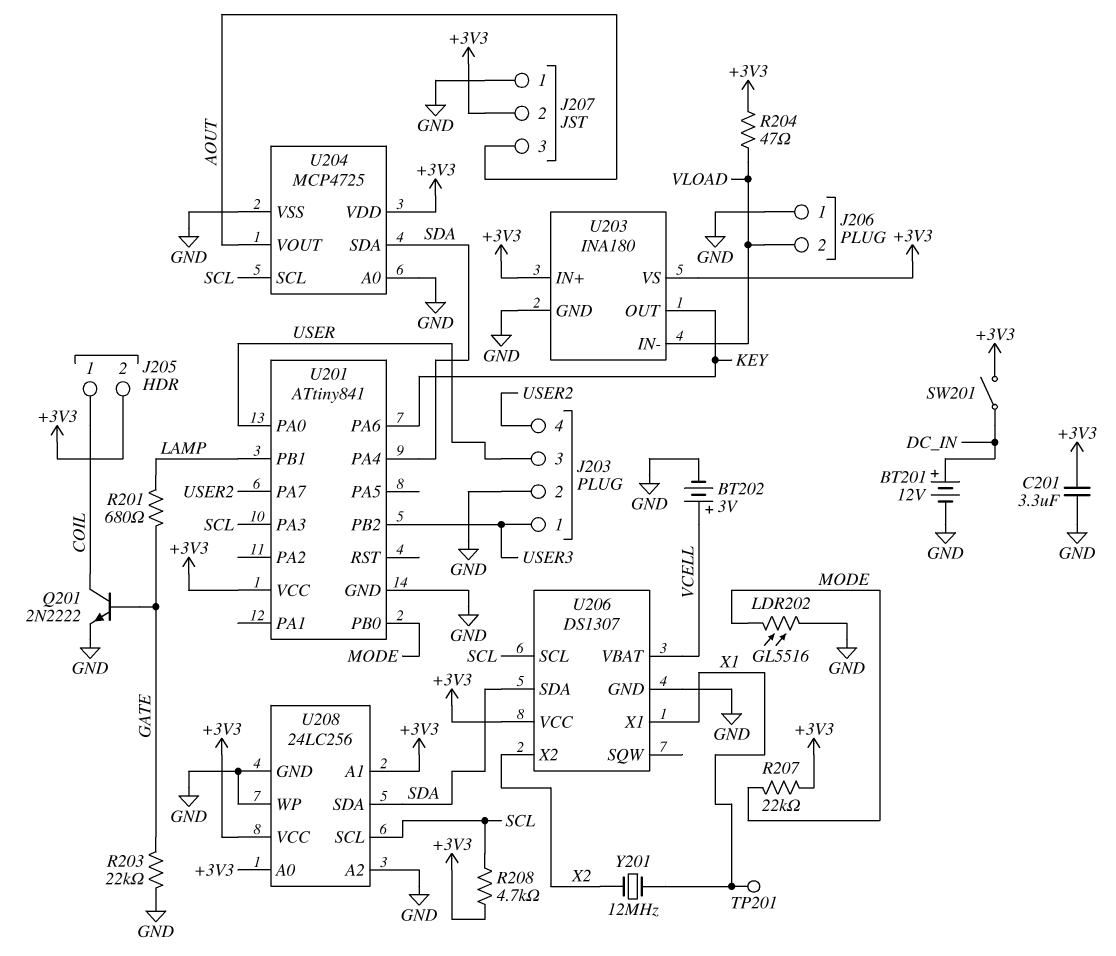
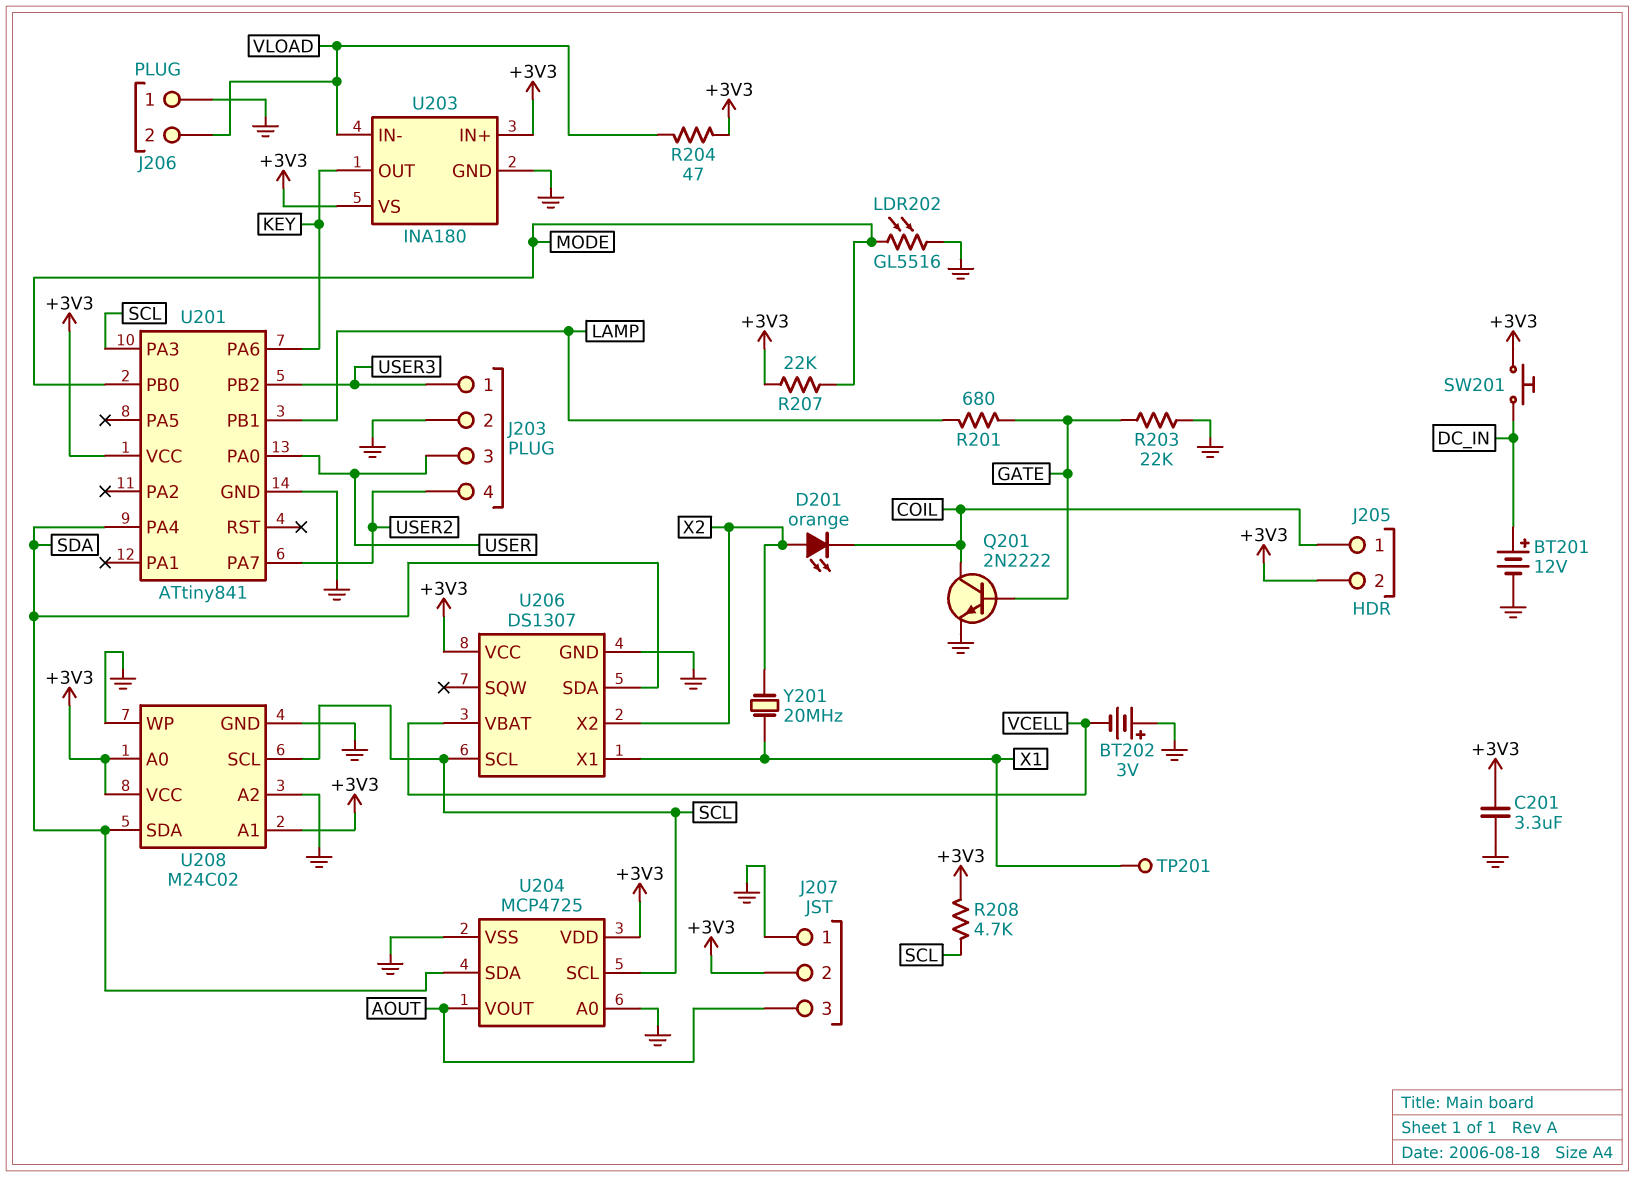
BT202: 3V (plus VCELL, minus GND) -> 3V (plus GND, minus VCELL)
D201: none -> LED orange (A X2, K COIL)
SW201: switch (+3V3, DC_IN) -> button (+3V3, DC_IN)
U208: 24LC256 -> M24C02
Y201: 12MHz (X1, X2) -> 20MHz (X1, X2)

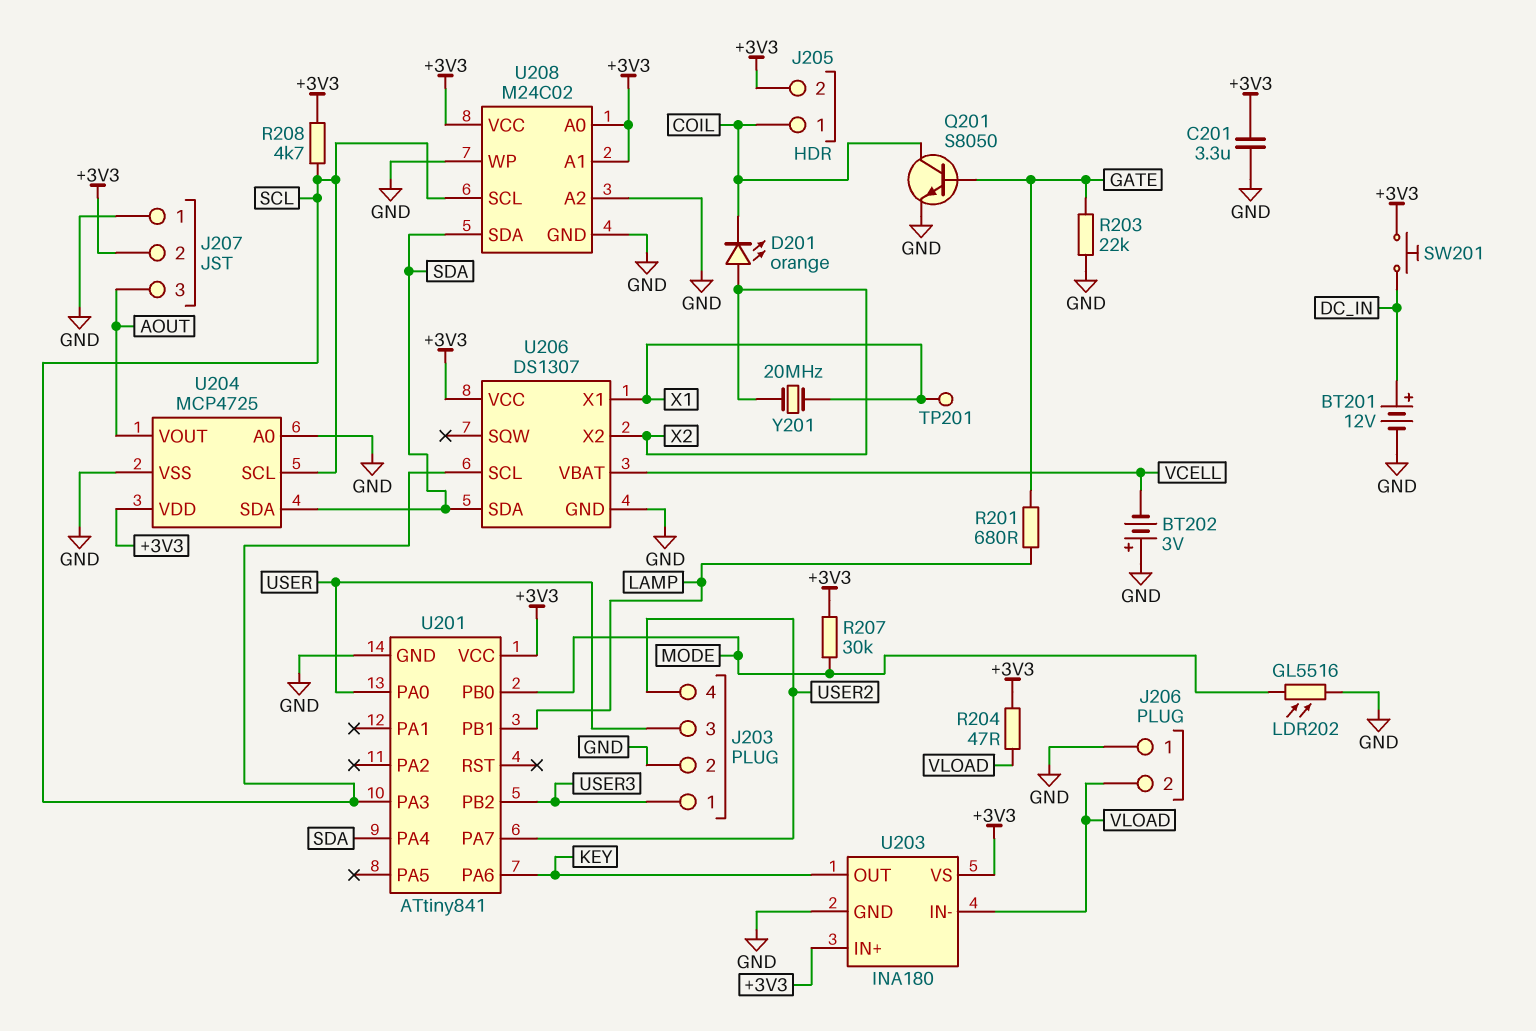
Q201: NPN 2N2222 (B GATE, C COIL, E GND) -> NPN S8050 (B GATE, C COIL, E GND)
R207: 22k (+3V3, MODE) -> 30k (+3V3, MODE)

